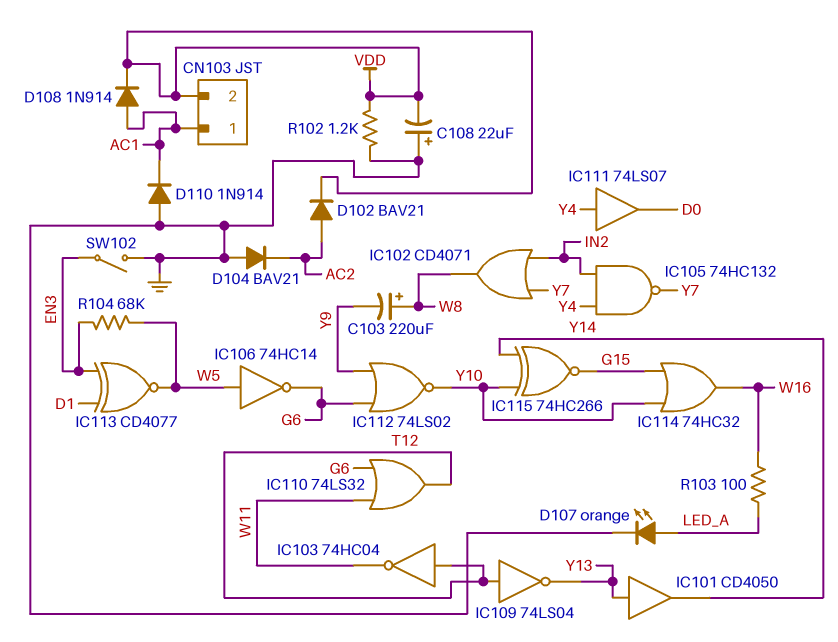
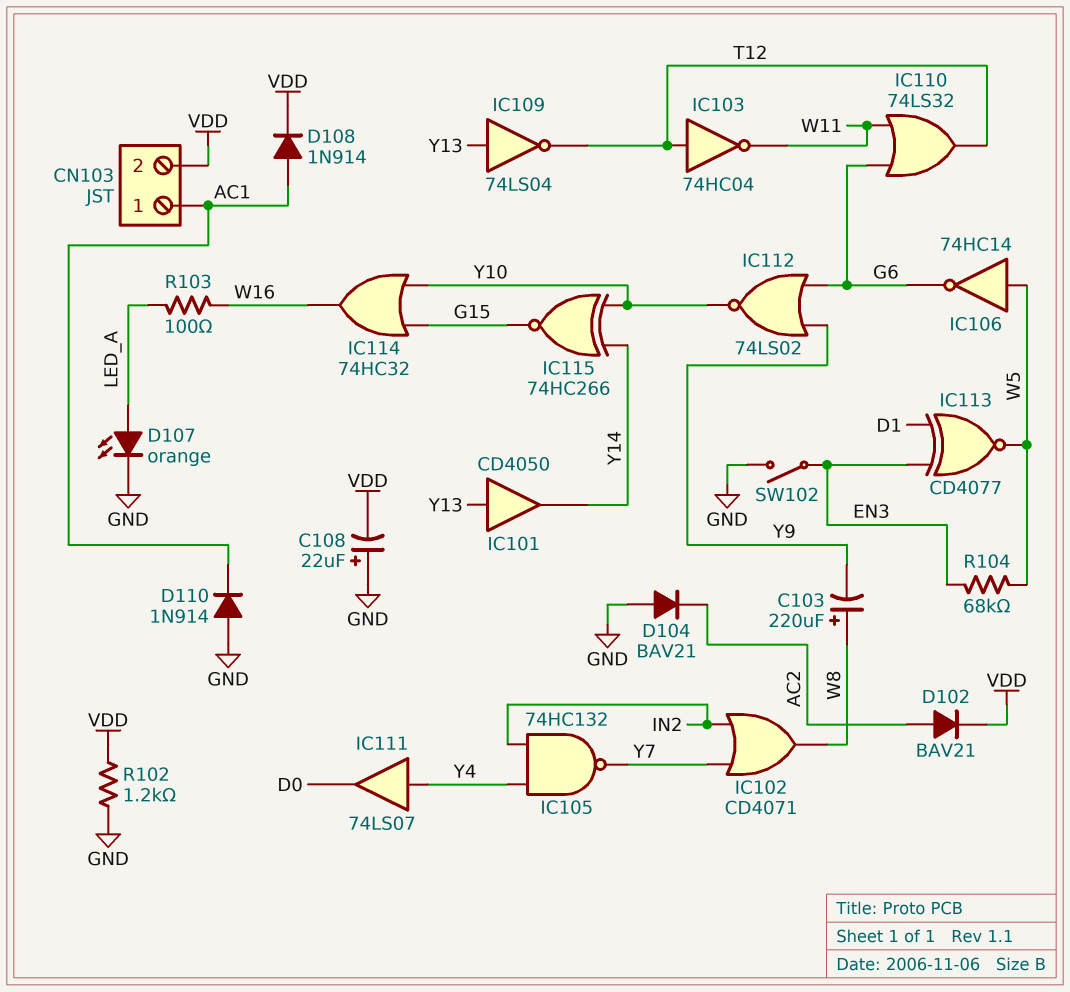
IC109: NOT 74LS04 (in T12, out Y13) -> NOT 74LS04 (in Y13, out T12)

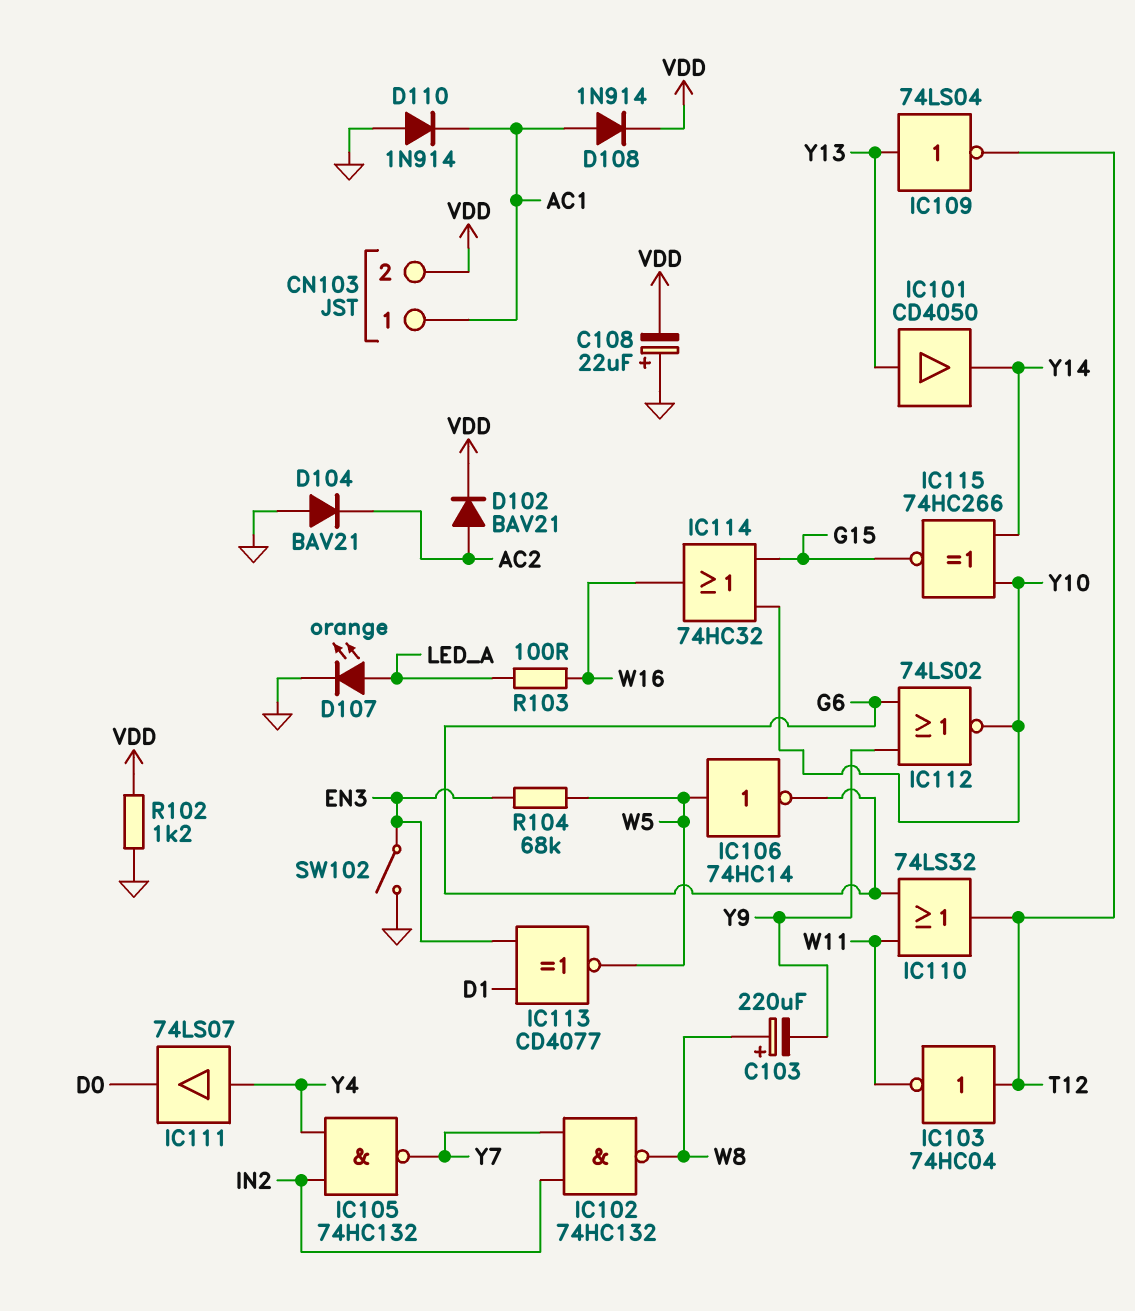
IC102: OR CD4071 (in IN2, in Y7, out W8) -> NAND 74HC132 (in IN2, in Y7, out W8)

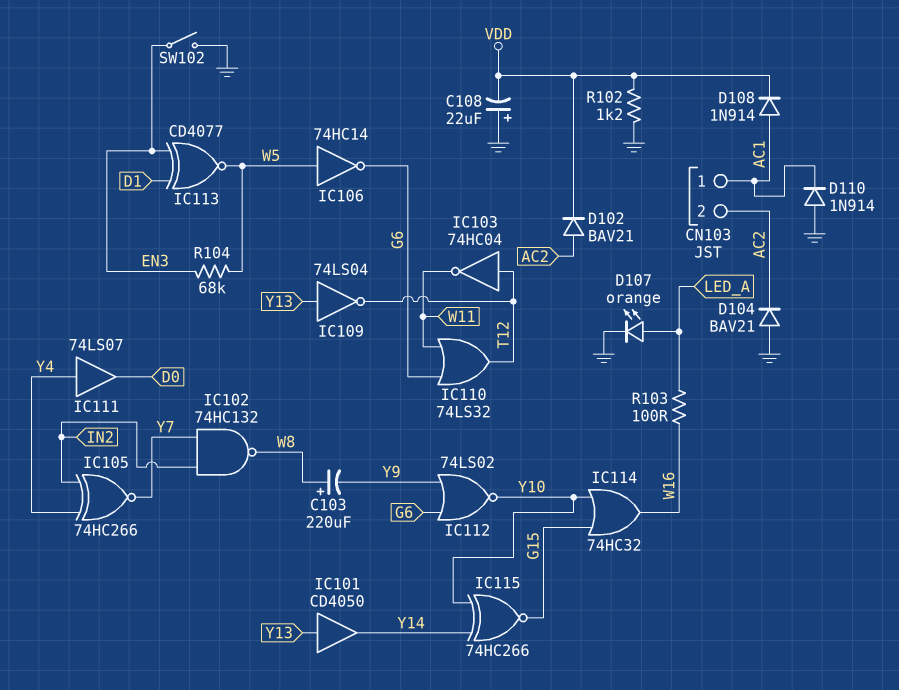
CN103 pin 2: VDD -> AC2
IC105: NAND 74HC132 (in IN2, in Y4, out Y7) -> XNOR 74HC266 (in IN2, in Y4, out Y7)

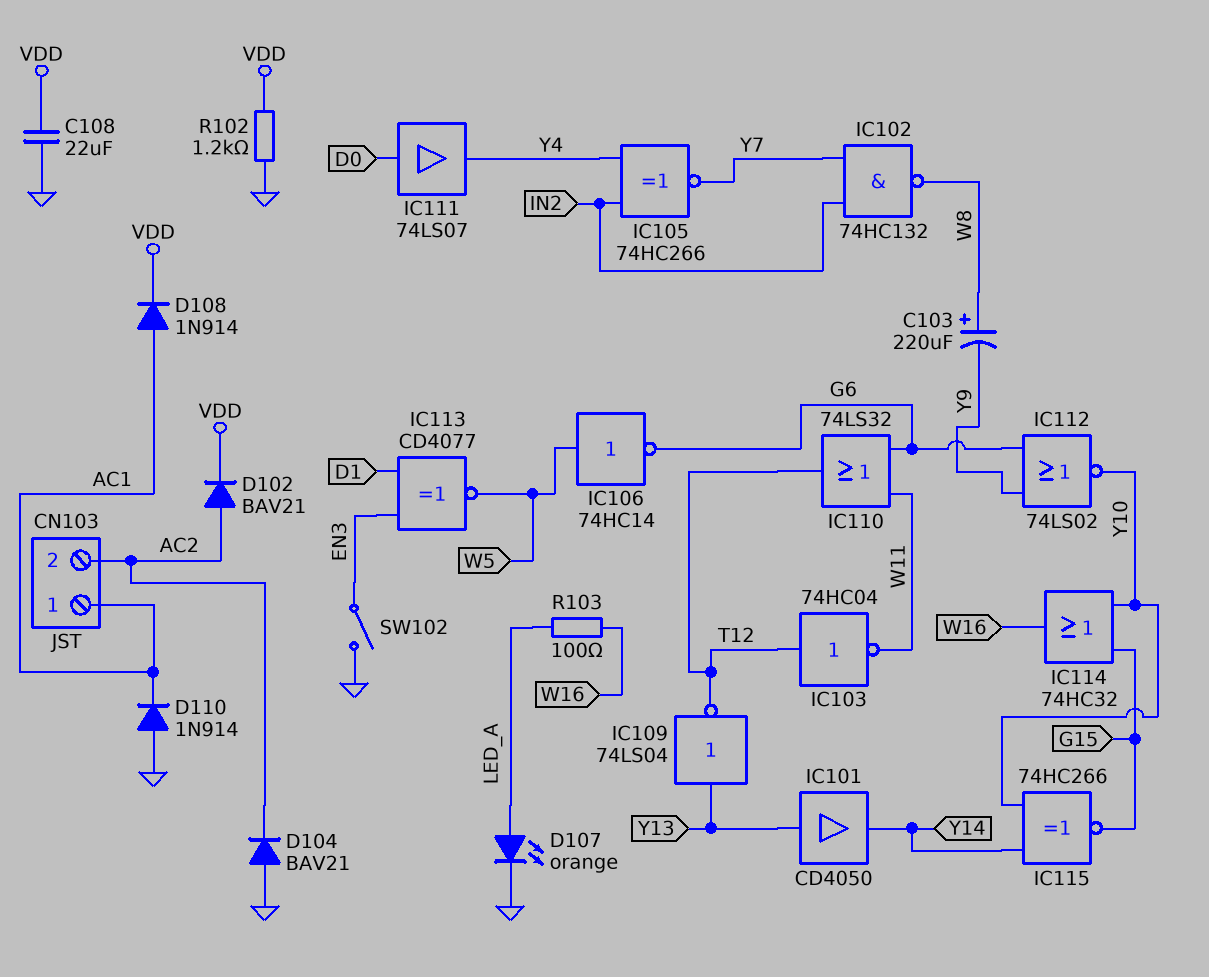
C108: 22uF (plus GND, minus VDD) -> 22uF (GND, VDD)
IC111: buffer 74LS07 (in Y4, out D0) -> buffer 74LS07 (in D0, out Y4)
R104: 68k (EN3, W5) -> none

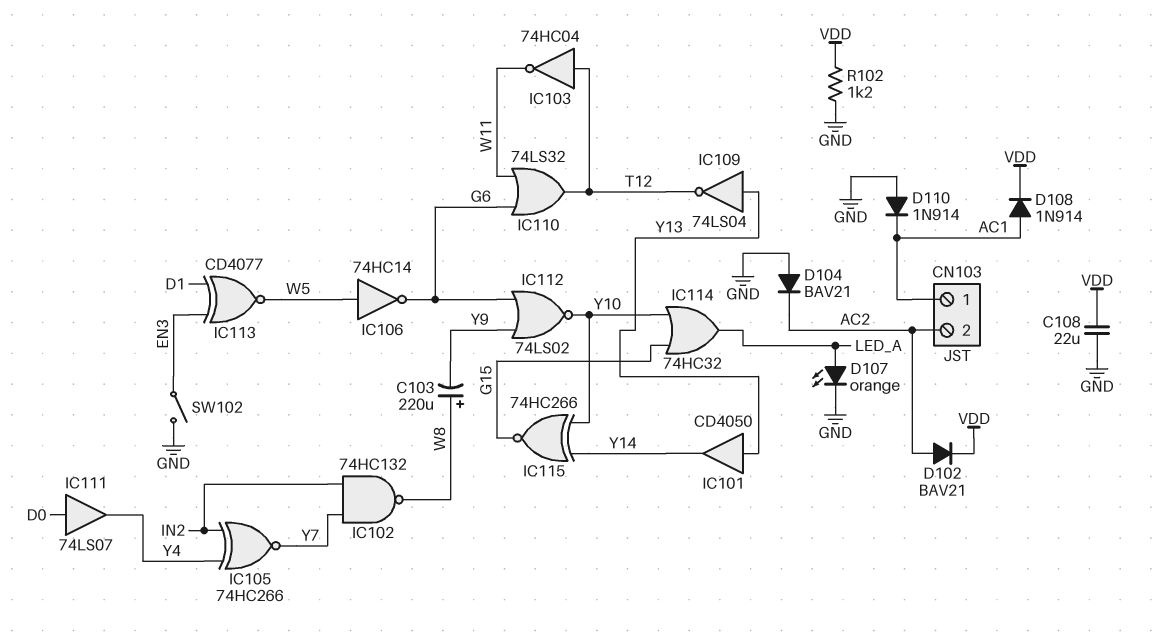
IC114: OR 74HC32 (in G15, in Y10, out W16) -> OR 74HC32 (in G15, in Y10, out LED_A)
R103: 100 (LED_A, W16) -> none

